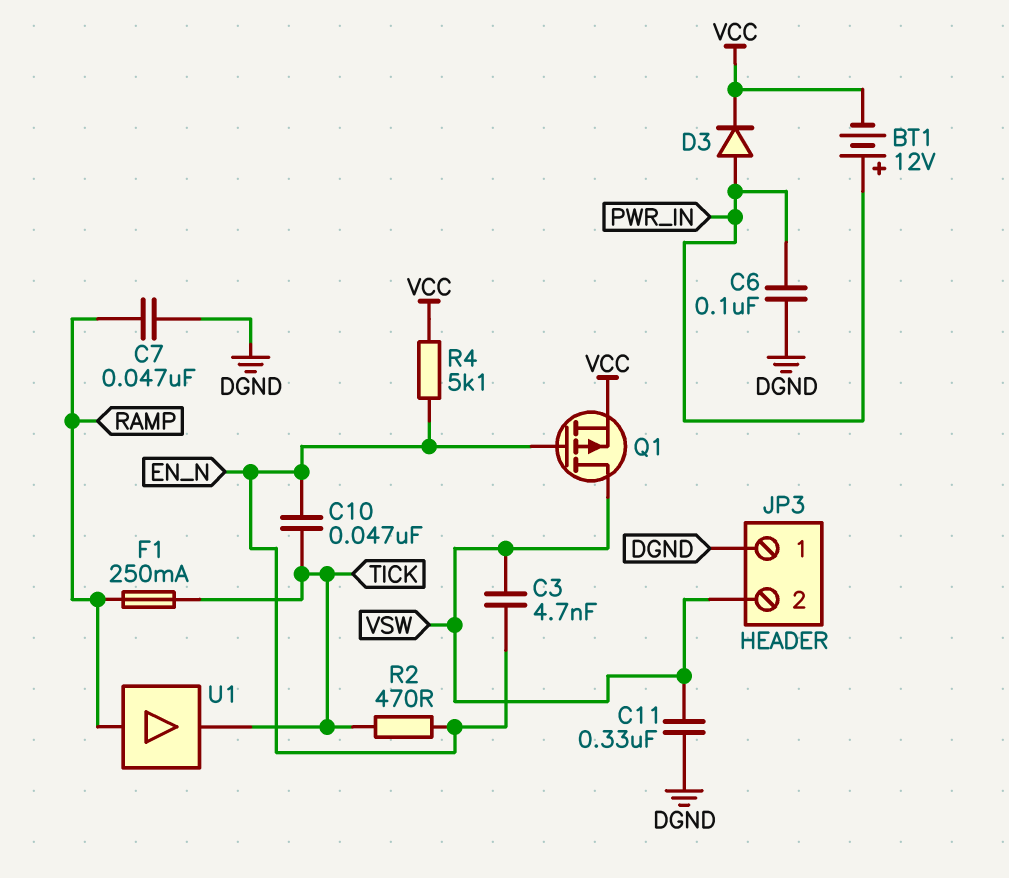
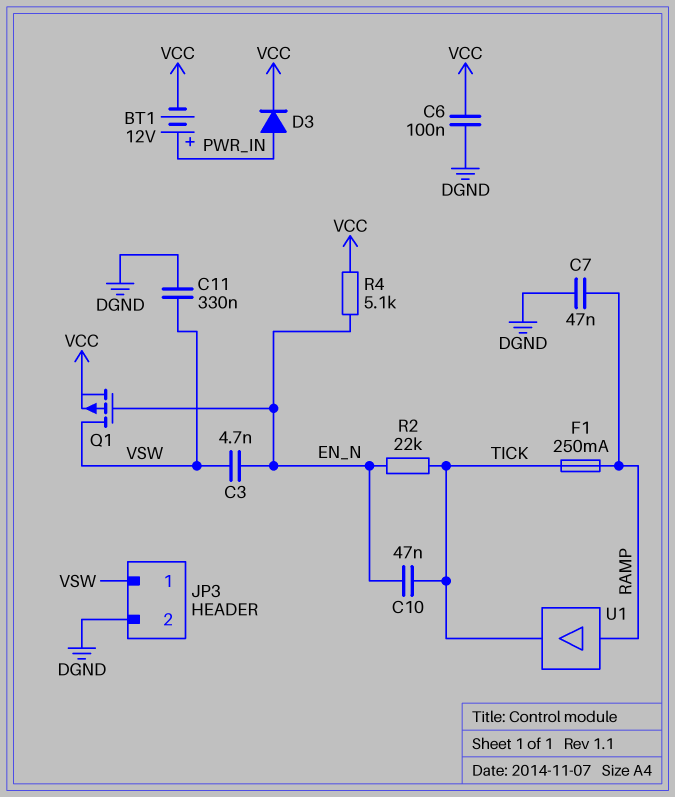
C6: 100nF (DGND, PWR_IN) -> 100nF (DGND, VCC)
JP3 pin 1: DGND -> VSW
JP3 pin 2: VSW -> DGND
R2: 470 (EN_N, TICK) -> 22k (EN_N, TICK)

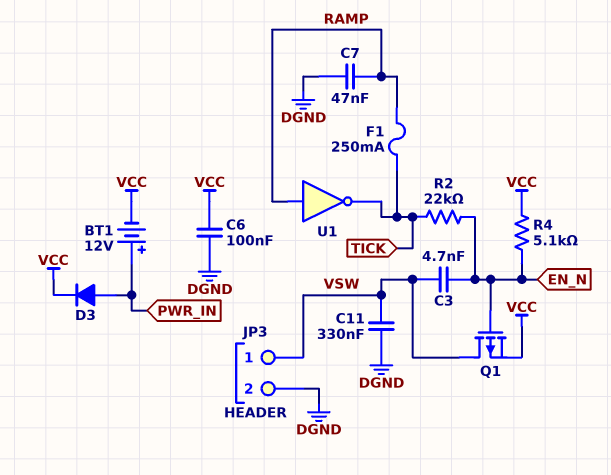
C10: 47nF (EN_N, TICK) -> none
U1: buffer (in RAMP, out TICK) -> NOT (in RAMP, out TICK)

